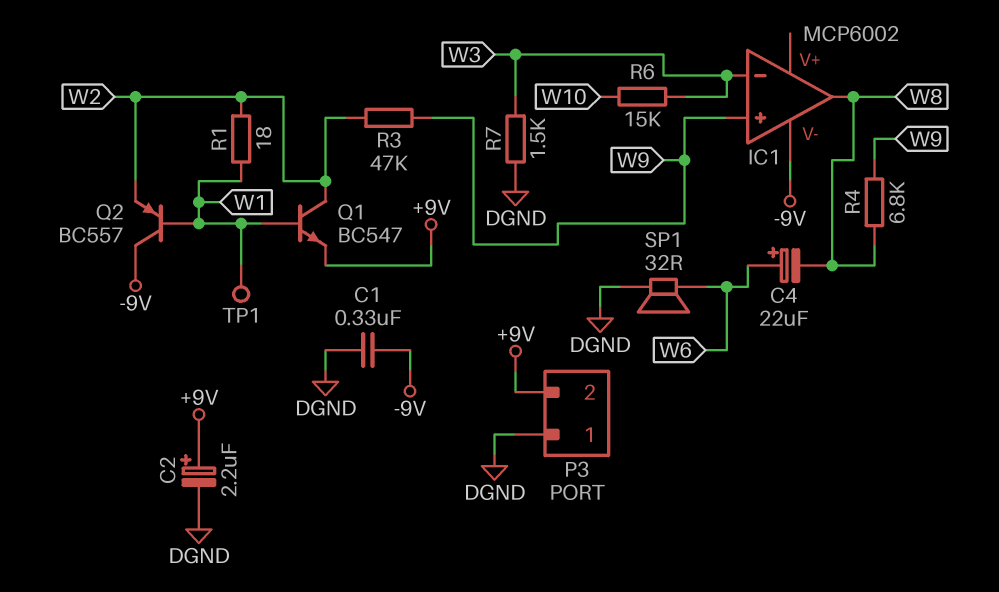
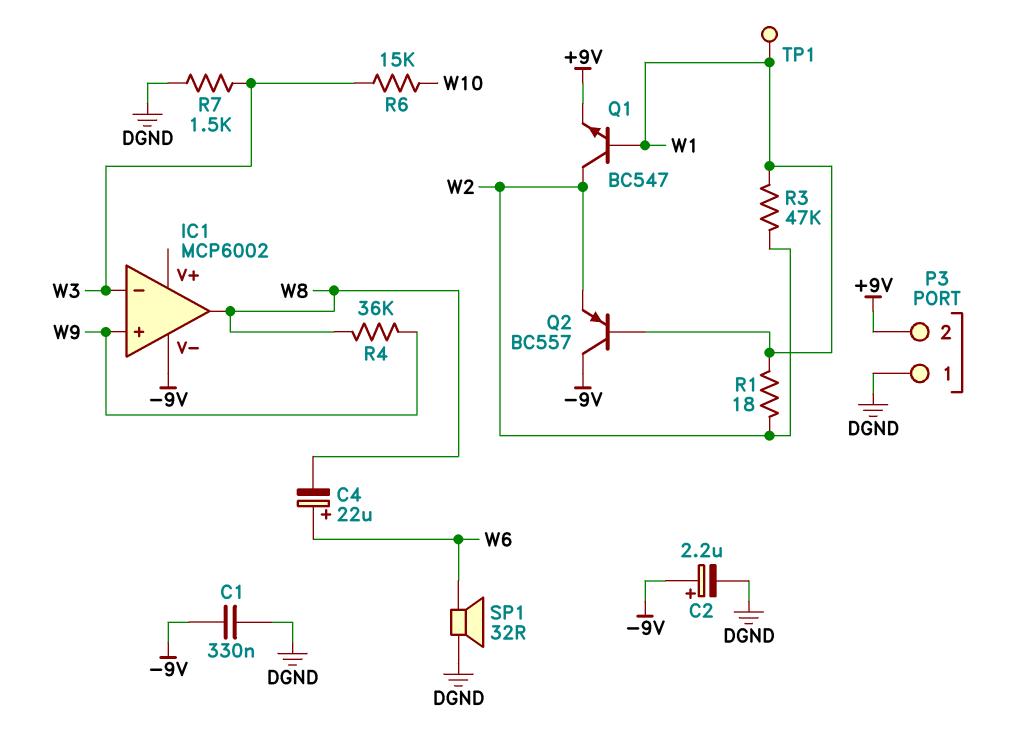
C2: 2.2uF (plus +9V, minus DGND) -> 2.2uF (plus -9V, minus DGND)
R3: 47k (W2, W9) -> 47k (W1, W2)
R4: 6.8k (W8, W9) -> 36k (W8, W9)

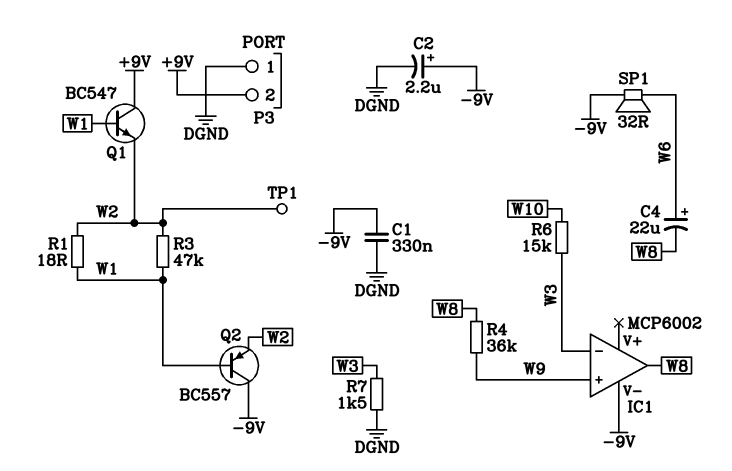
Q1: NPN BC547 (B W1, C W2, E +9V) -> NPN BC547 (B W1, C +9V, E W2)
SP1: speaker 32R (DGND, W6) -> speaker 32R (-9V, W6)
TP1: test point (W1) -> test point (W2)

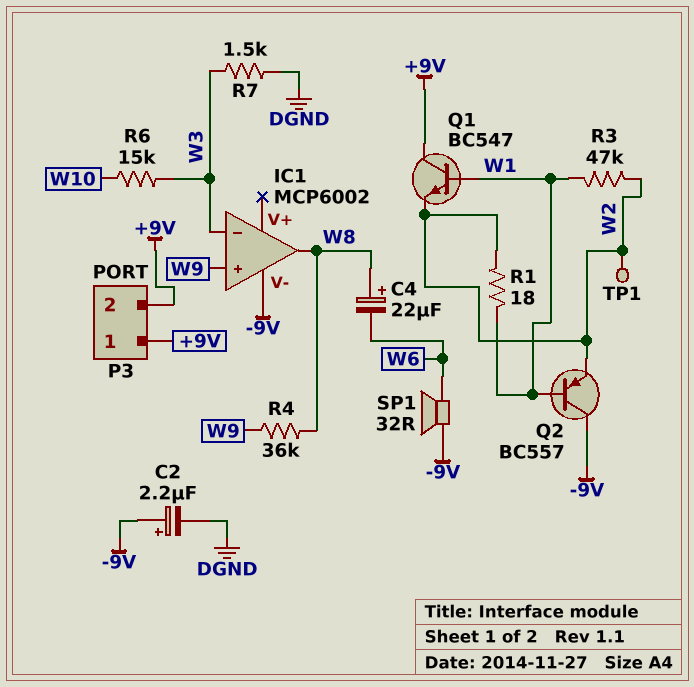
C1: 330nF (-9V, DGND) -> none
C4: 22uF (plus W6, minus W8) -> 22uF (plus W8, minus W6)
P3 pin 1: DGND -> +9V

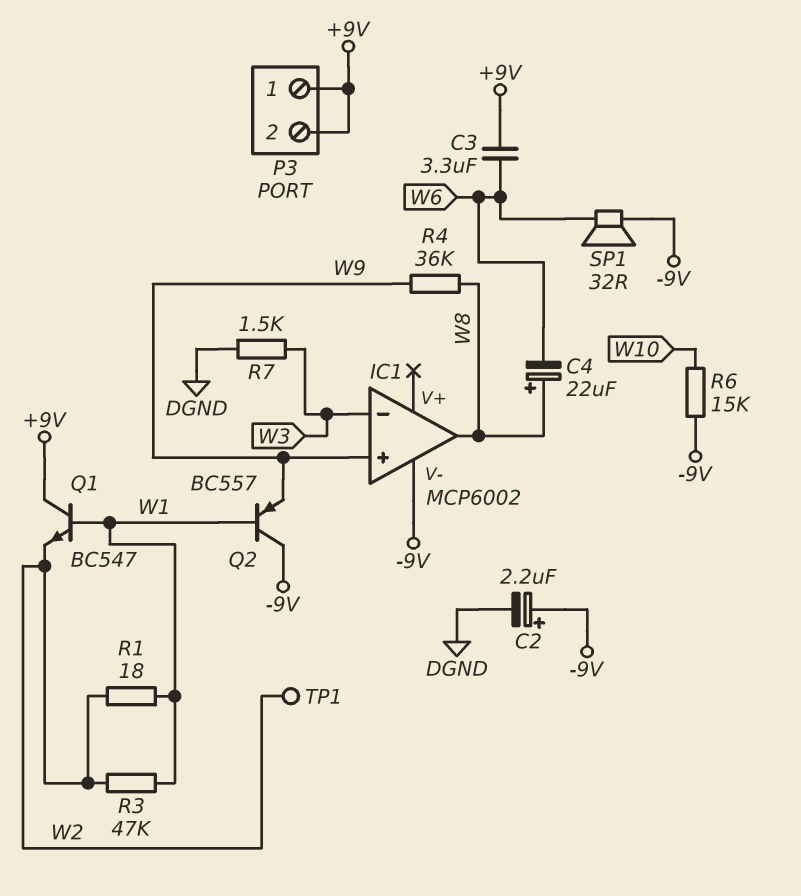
C3: none -> 3.3uF (+9V, W6)
Q2: PNP BC557 (B W1, C -9V, E W2) -> PNP BC557 (B W1, C -9V, E W9)
R6: 15k (W3, W10) -> 15k (-9V, W10)

